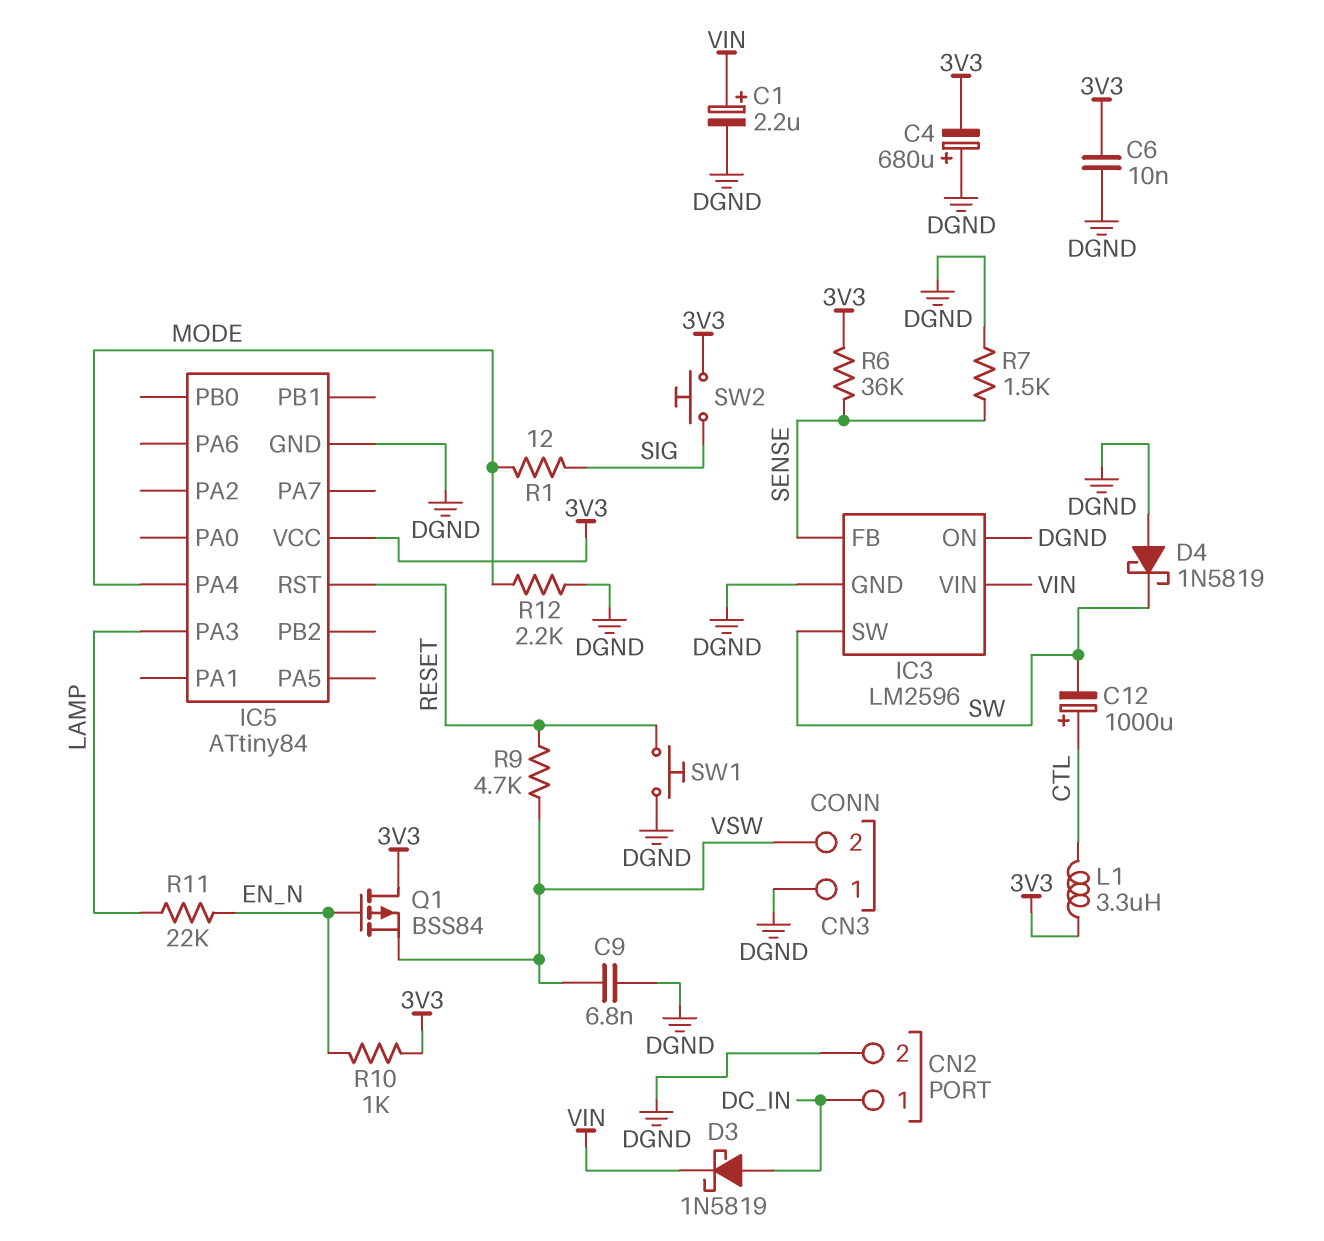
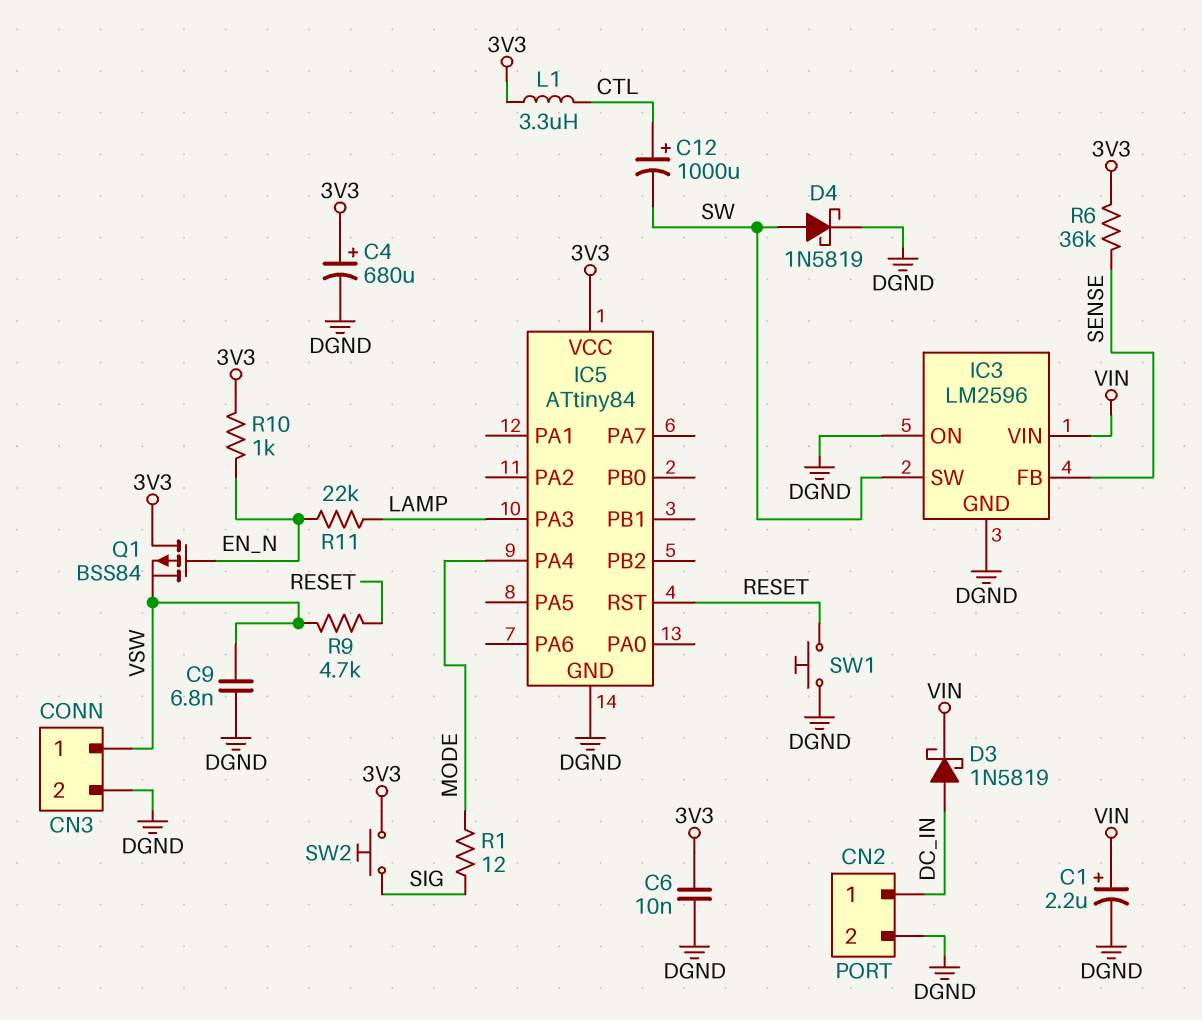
C4: 680uF (plus DGND, minus 3V3) -> 680uF (plus 3V3, minus DGND)
CN3 pin 1: DGND -> VSW
CN3 pin 2: VSW -> DGND
D4: schottky 1N5819 (A DGND, K SW) -> schottky 1N5819 (A SW, K DGND)
R7: 1.5k (DGND, SENSE) -> none
R12: 2.2k (DGND, MODE) -> none

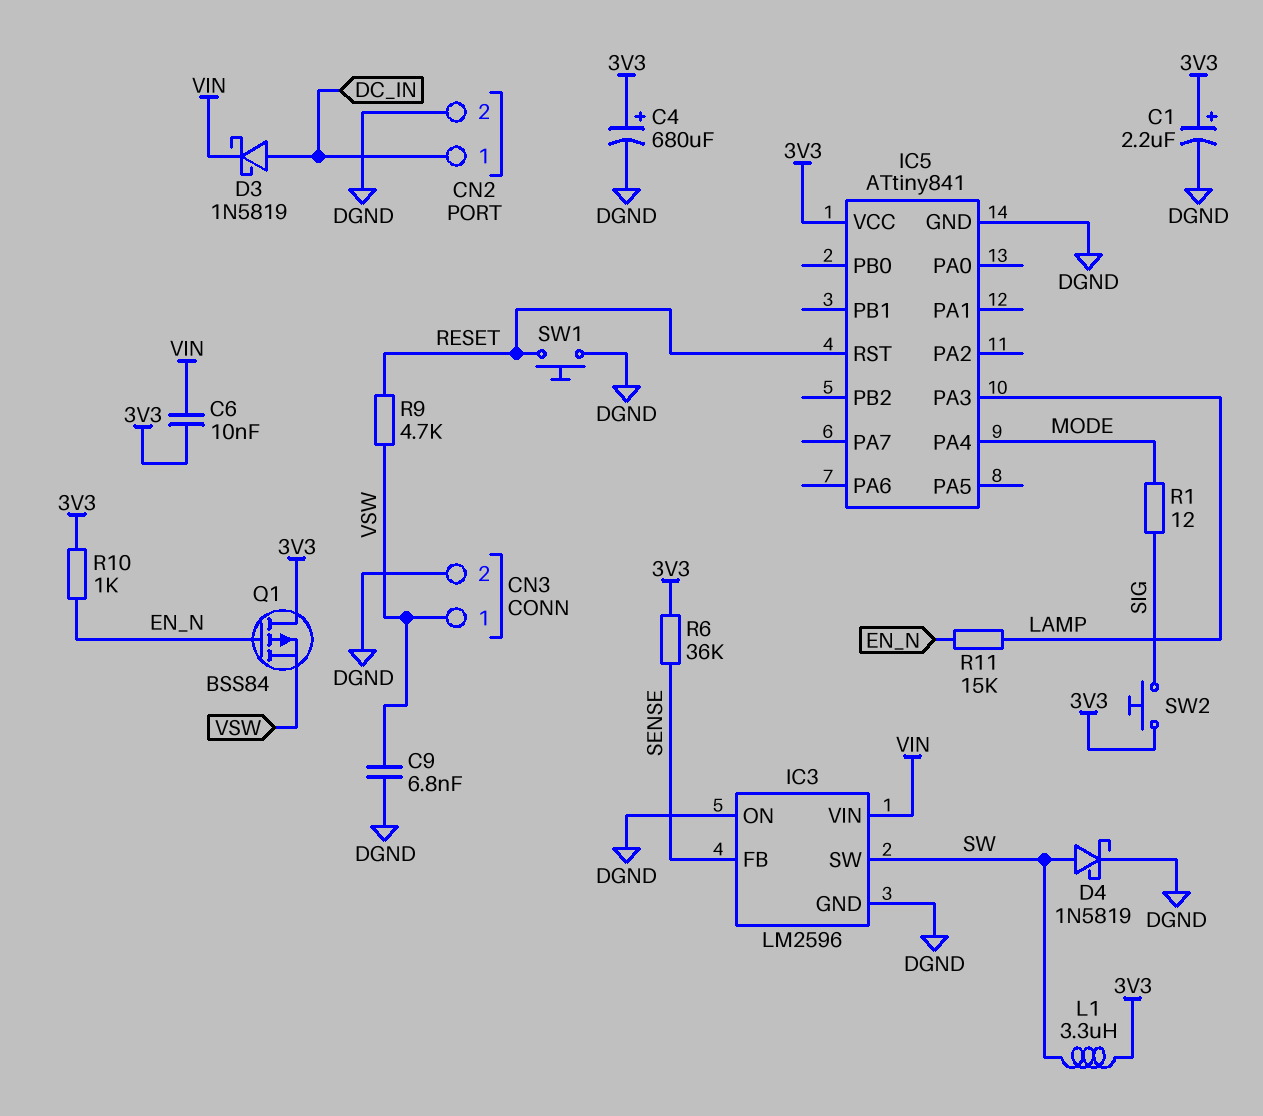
C1: 2.2uF (plus VIN, minus DGND) -> 2.2uF (plus 3V3, minus DGND)
C6: 10nF (3V3, DGND) -> 10nF (3V3, VIN)
C12: 1000uF (plus CTL, minus SW) -> none
IC5: ATtiny84 -> ATtiny841
L1: 3.3uH (3V3, CTL) -> 3.3uH (3V3, SW)
R11: 22k (EN_N, LAMP) -> 15k (EN_N, LAMP)

